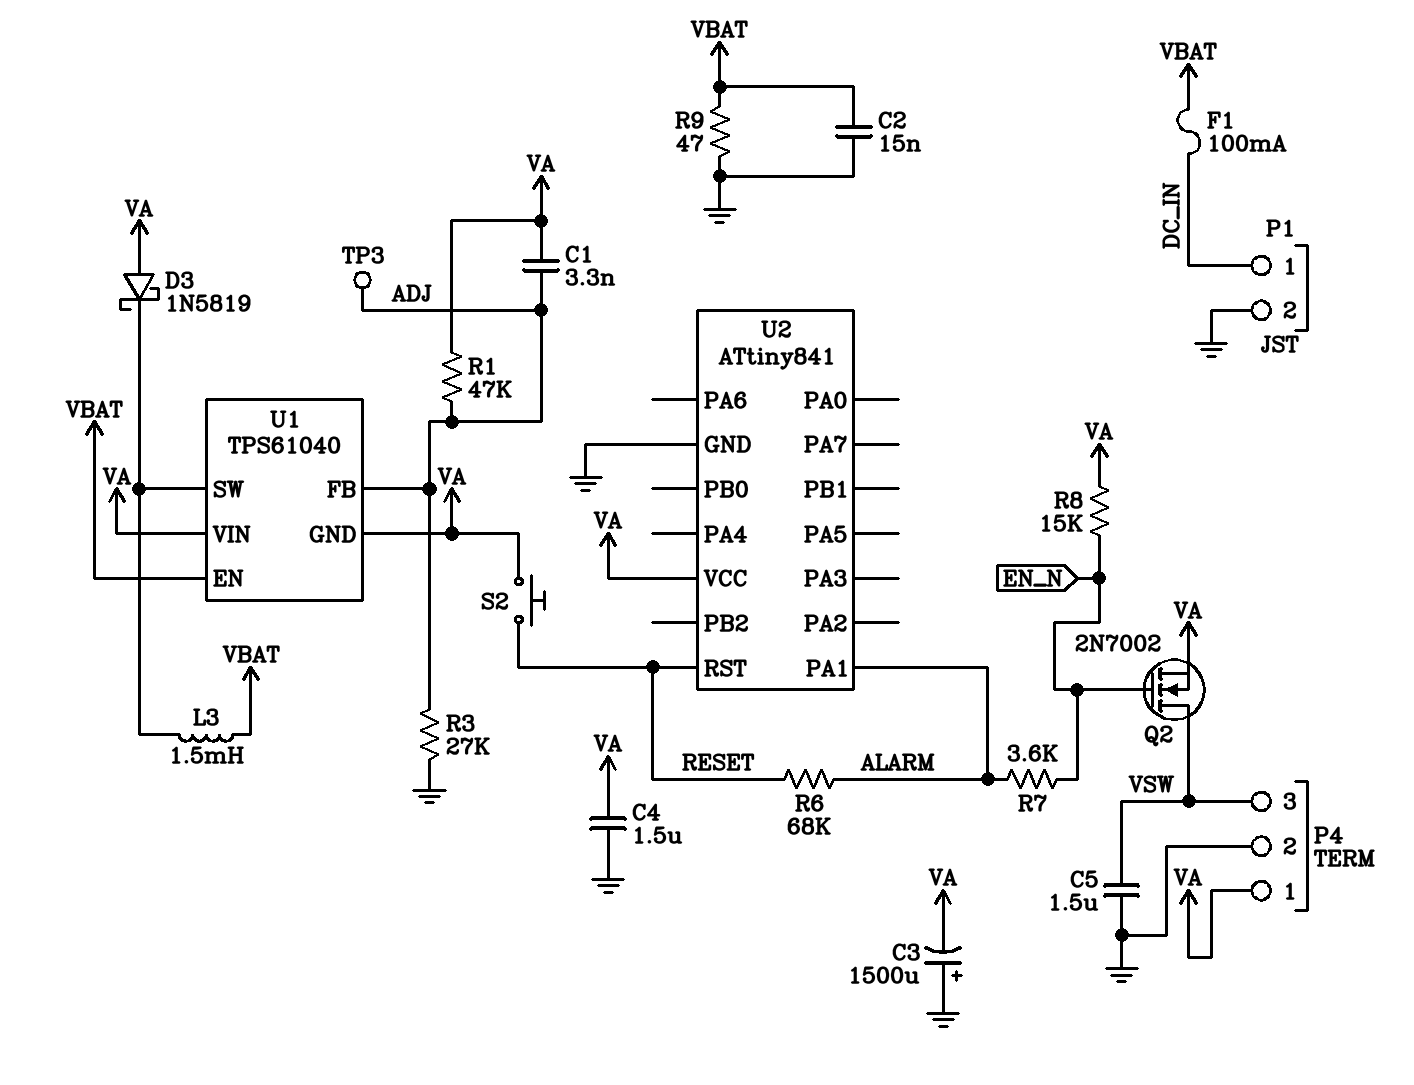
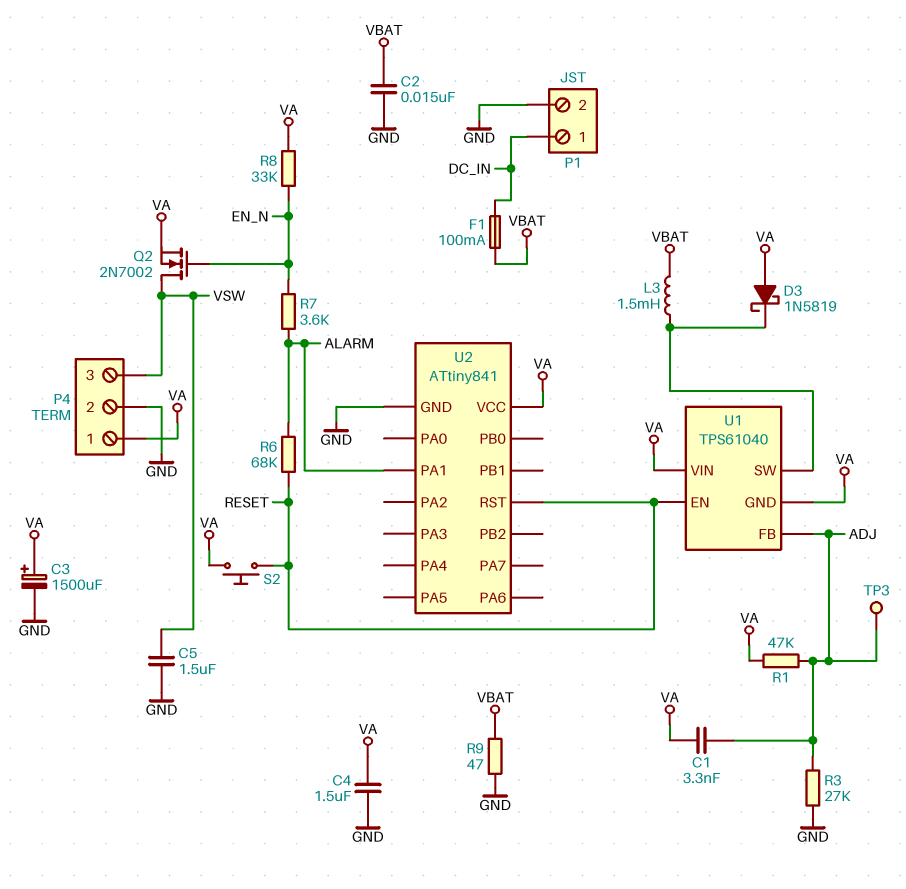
C3: 1500uF (plus GND, minus VA) -> 1500uF (plus VA, minus GND)
R8: 15k (EN_N, VA) -> 33k (EN_N, VA)
U1 pin EN: VBAT -> RESET

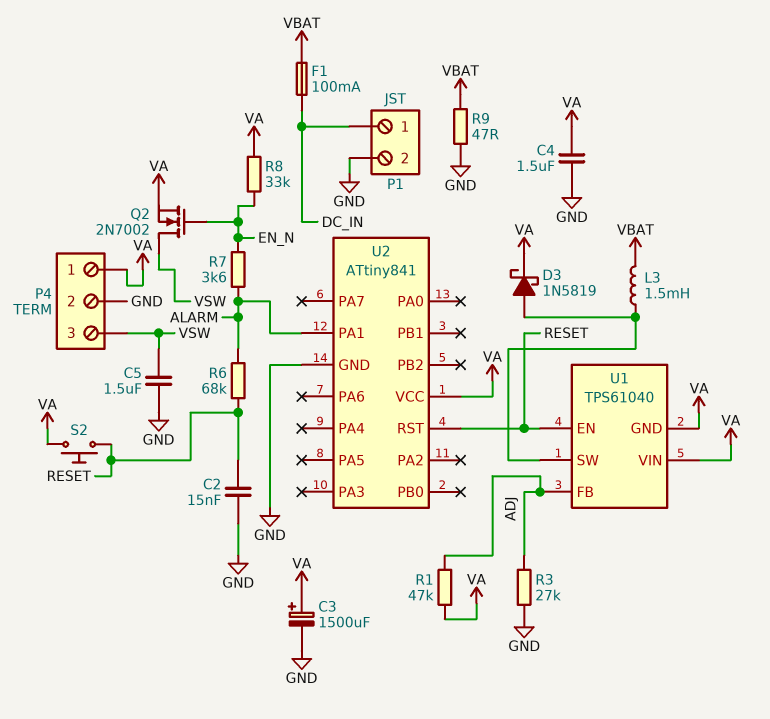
C1: 3.3nF (ADJ, VA) -> none
C2: 15nF (GND, VBAT) -> 15nF (GND, RESET)
D3: schottky 1N5819 (A VA, K U1/SW) -> schottky 1N5819 (A U1/SW, K VA)
TP3: test point (ADJ) -> none

